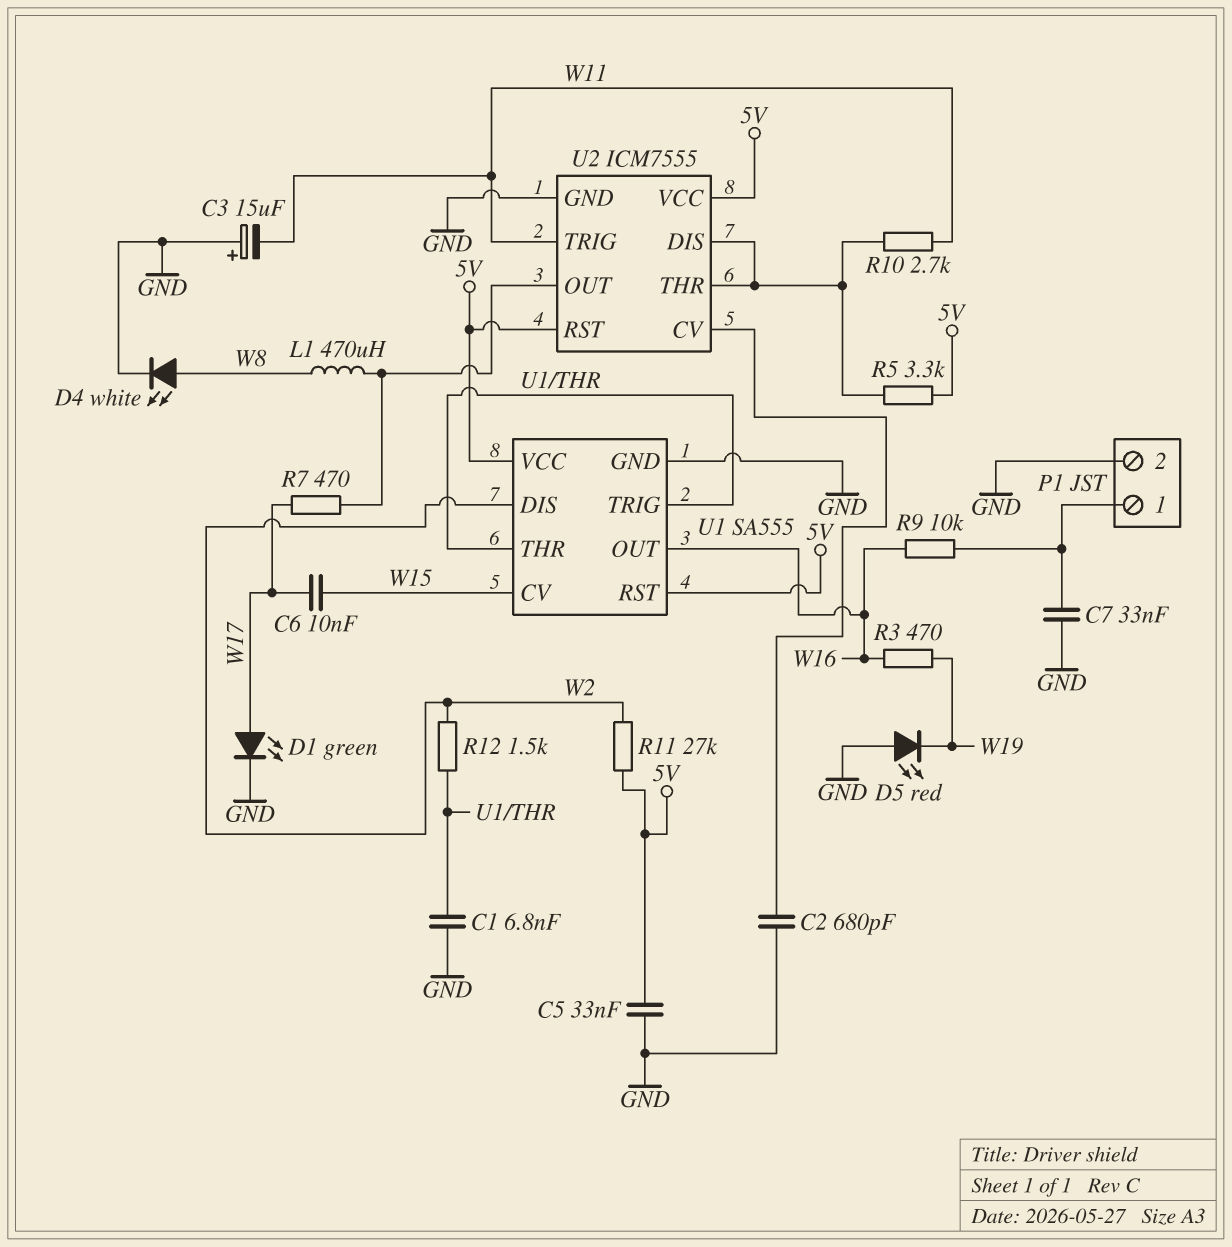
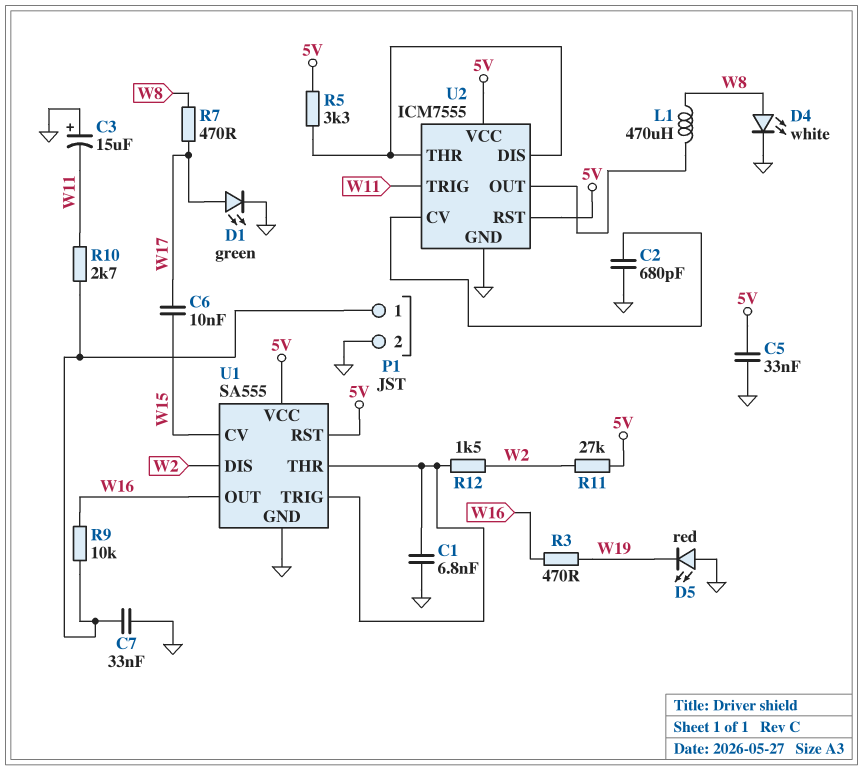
R7: 470 (U2/OUT, W17) -> 470 (W8, W17)
R10: 2.7k (U2/DIS, W11) -> 2.7k (P1/1, W11)

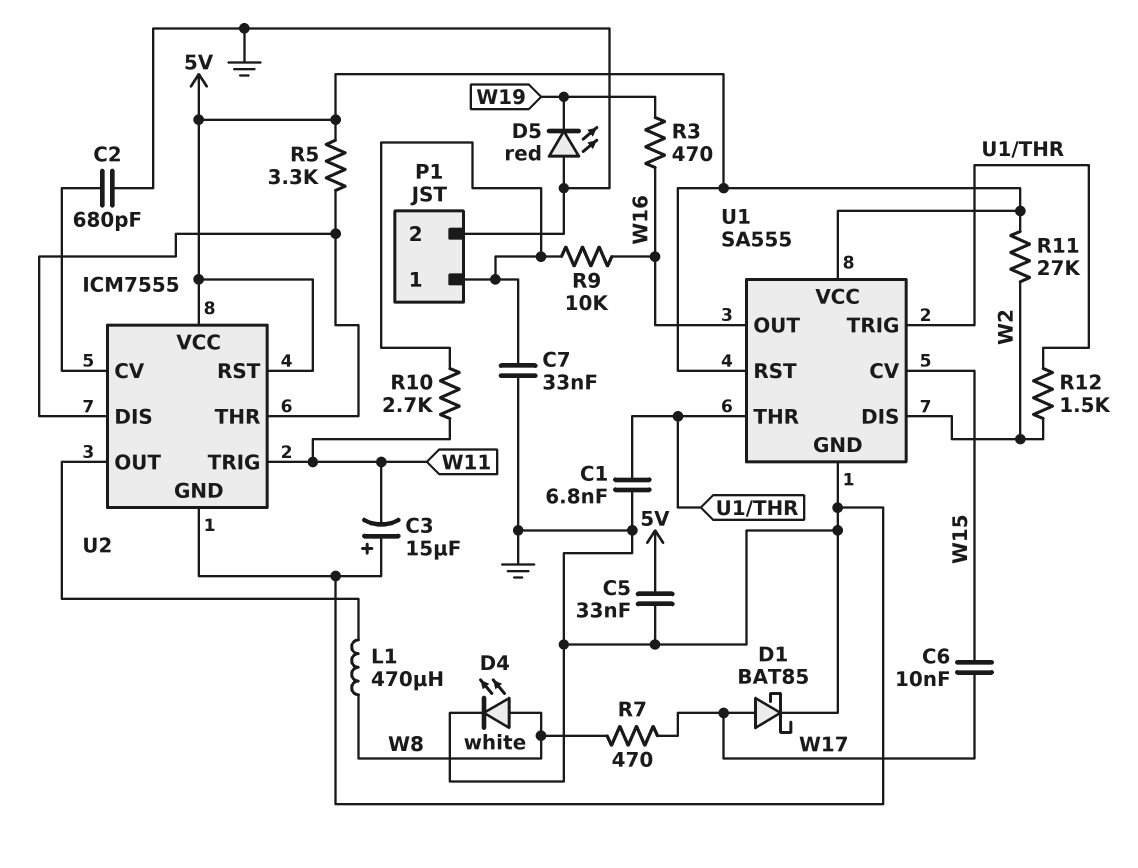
D1: LED green (A W17, K GND) -> schottky BAT85 (A W17, K GND)

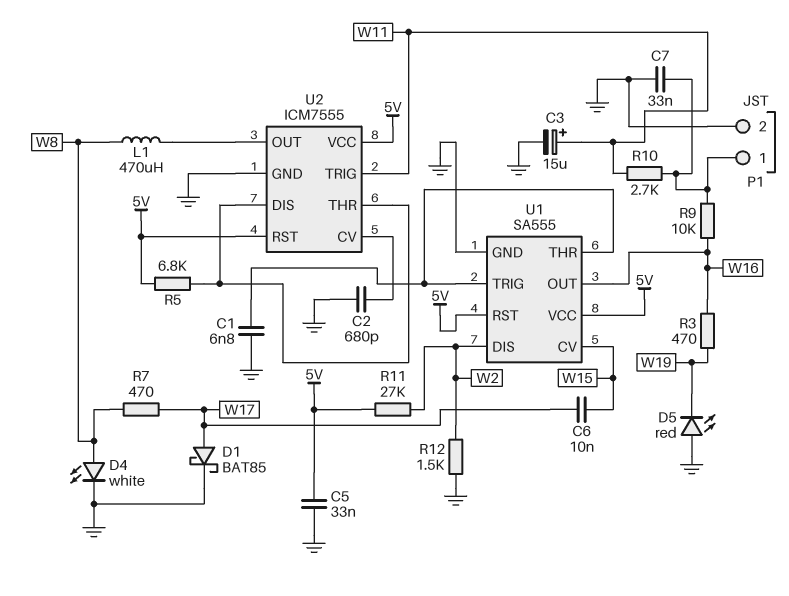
C3: 15uF (plus GND, minus W11) -> 15uF (plus W11, minus GND)
R5: 3.3k (5V, U2/DIS) -> 6.8k (5V, U2/DIS)
R12: 1.5k (U1/THR, W2) -> 1.5k (GND, W2)

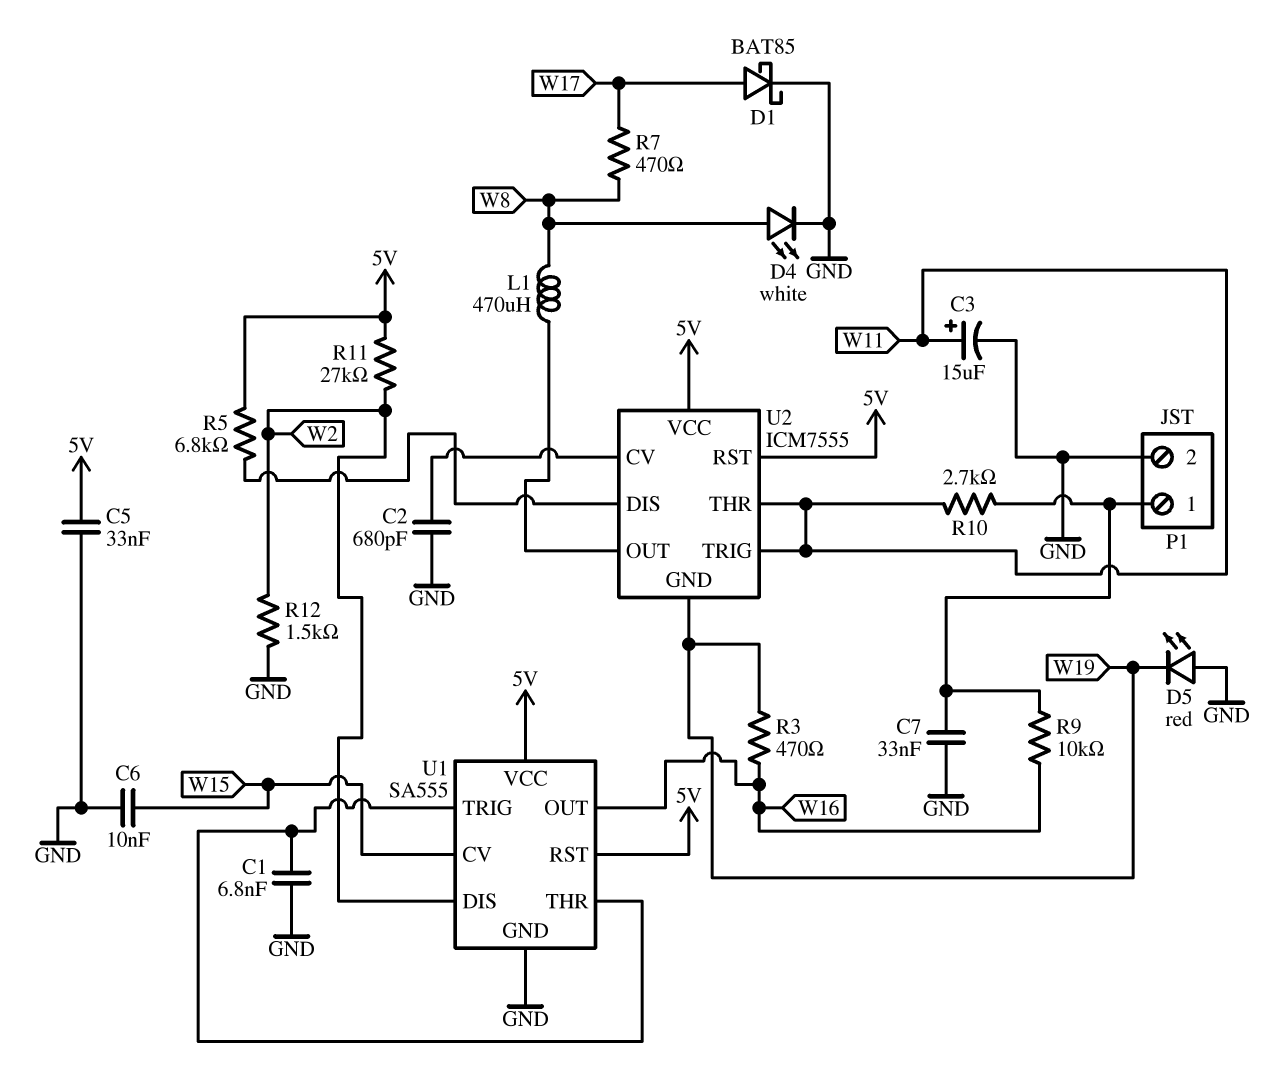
C6: 10nF (W15, W17) -> 10nF (GND, W15)
U2 pin GND: GND -> W19
U2 pin THR: U2/DIS -> W11

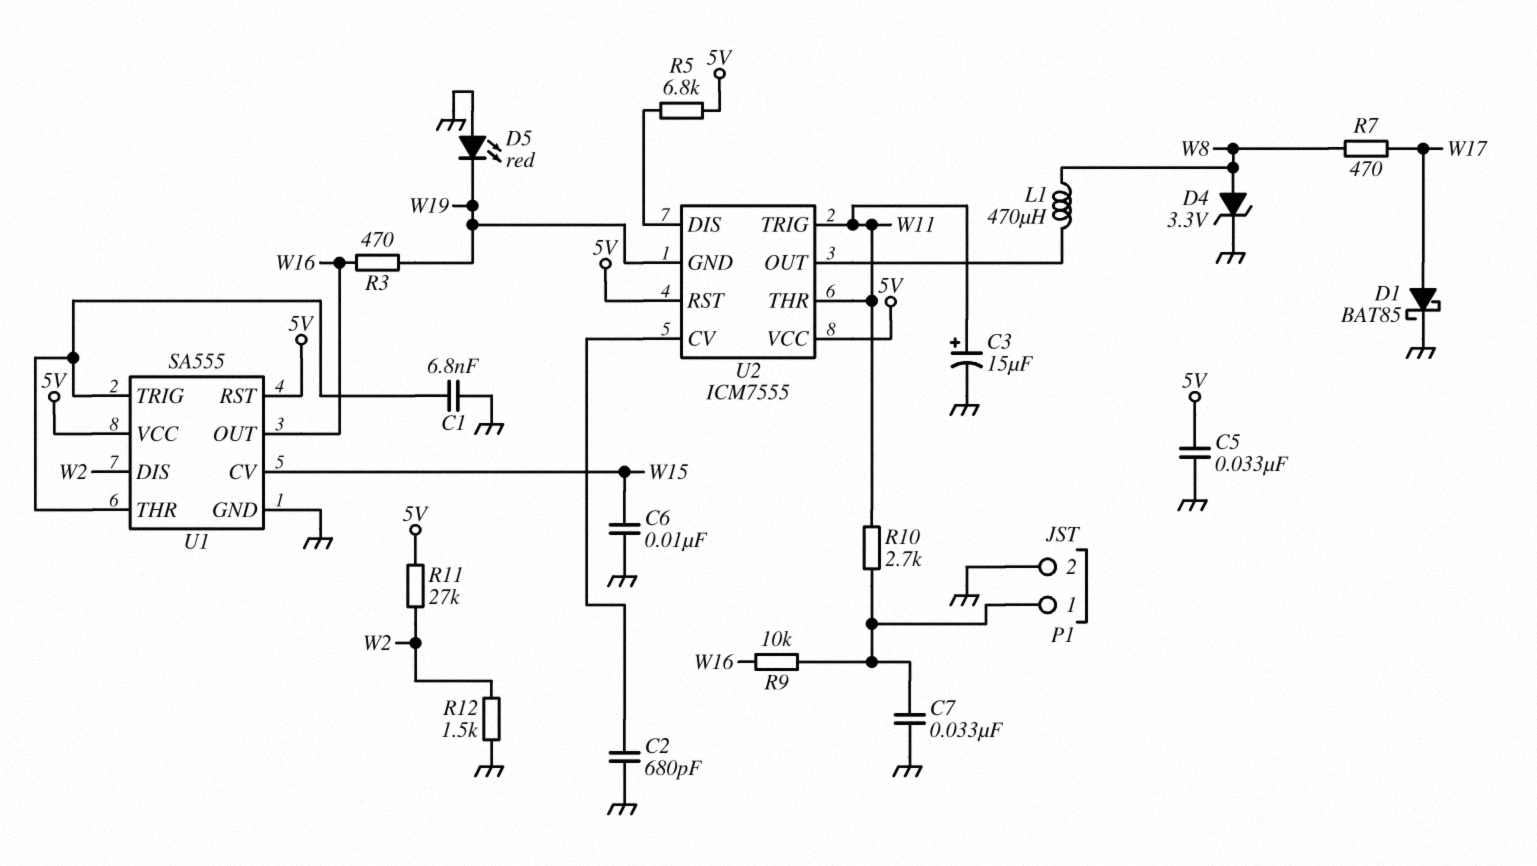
D4: LED white (A W8, K GND) -> zener 3.3V (A W8, K GND)

